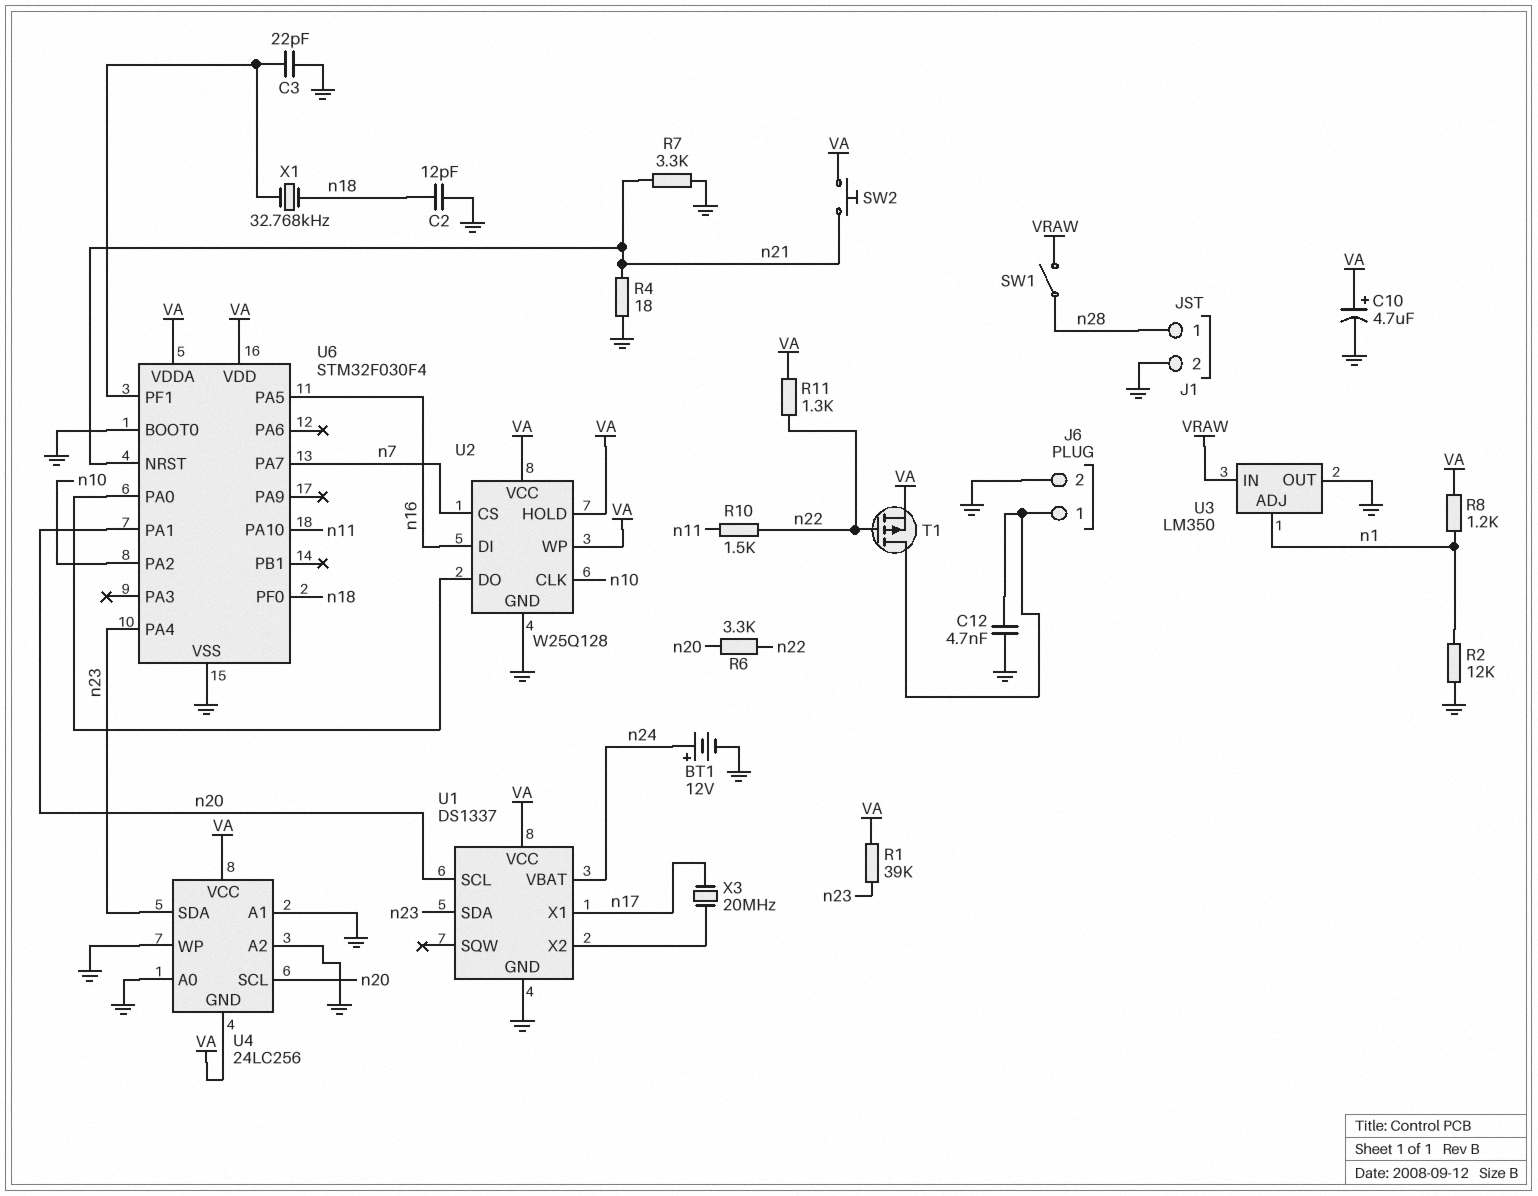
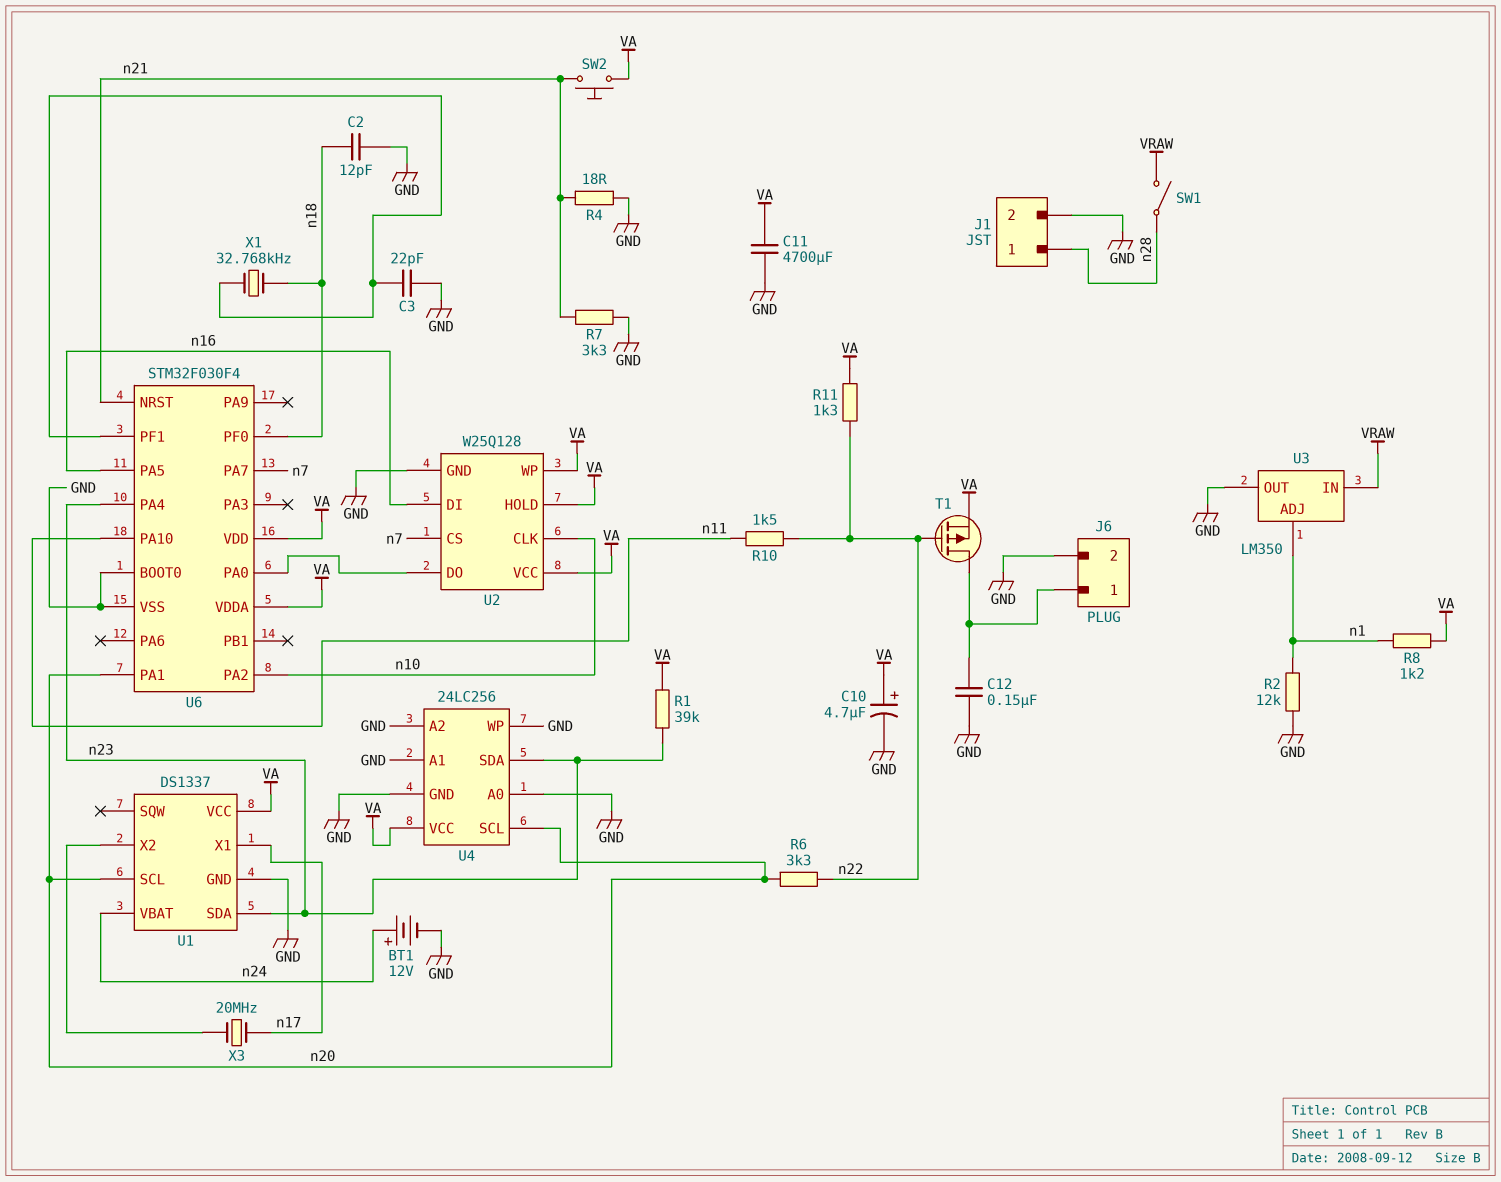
C11: none -> 4700uF (GND, VA)
C12: 4.7nF (GND, J6/1) -> 150nF (GND, J6/1)
U4 pin GND: VA -> GND

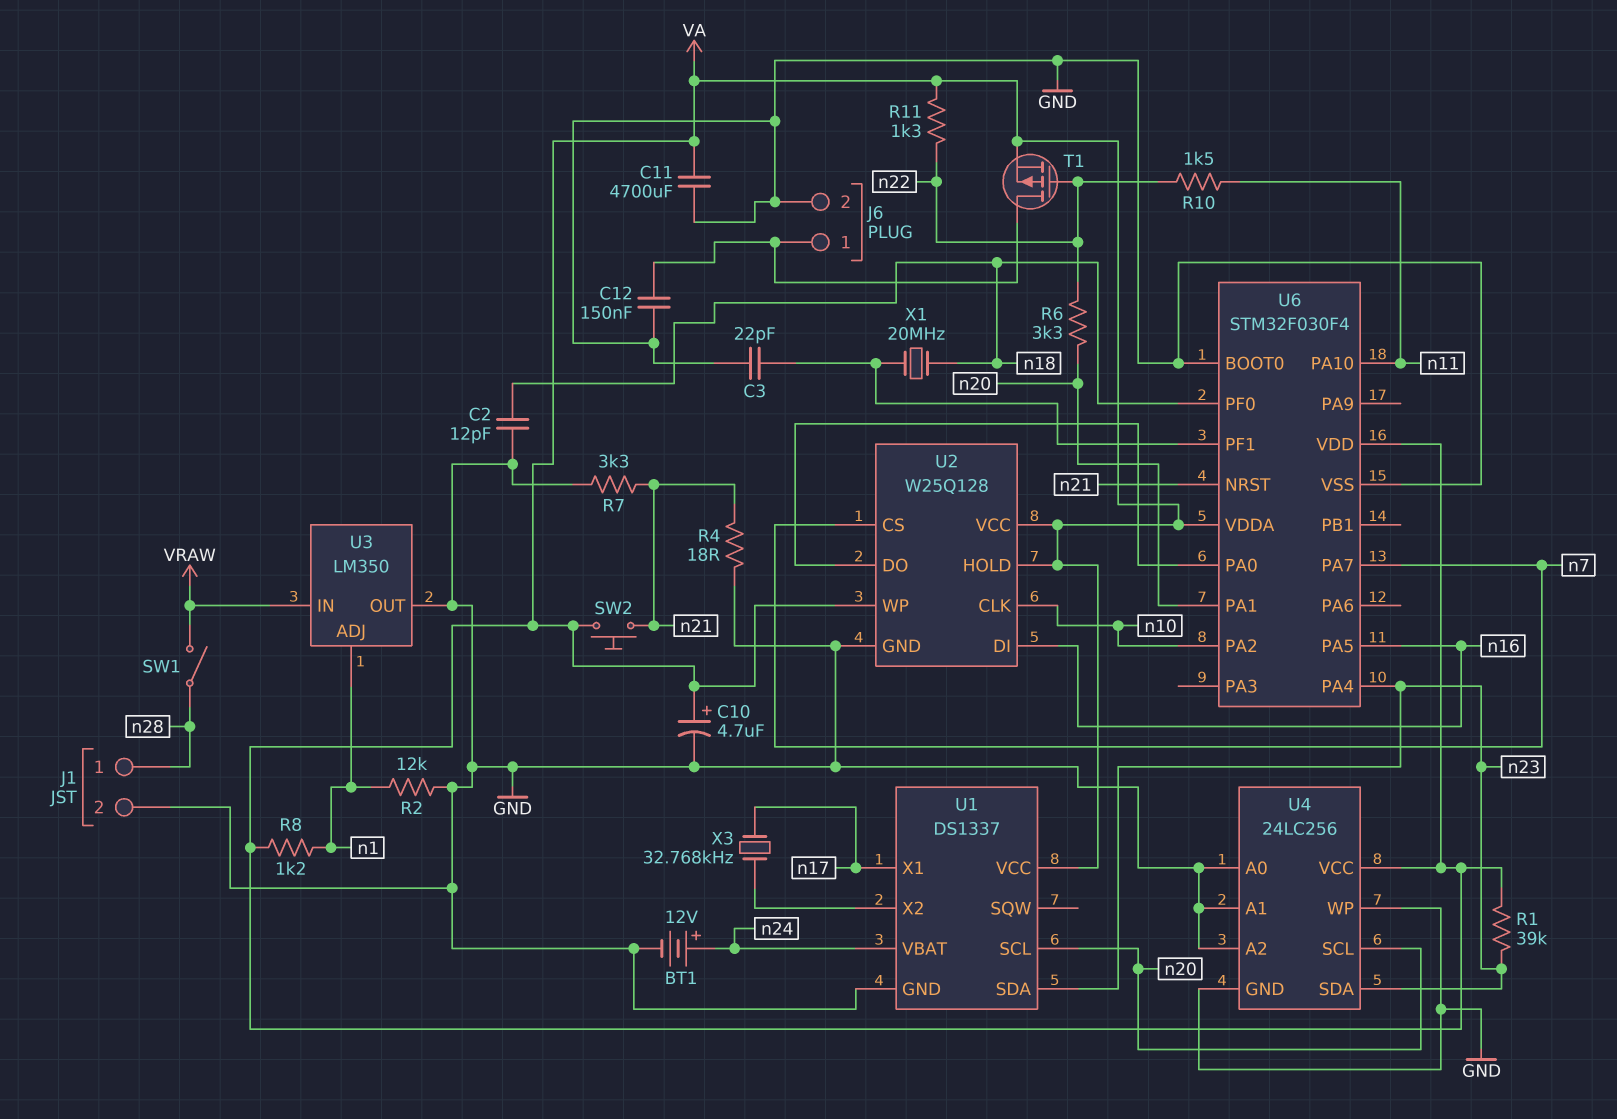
X1: 32.768kHz (U6/PF1, n18) -> 20MHz (U6/PF1, n18)
X3: 20MHz (U1/X2, n17) -> 32.768kHz (U1/X2, n17)

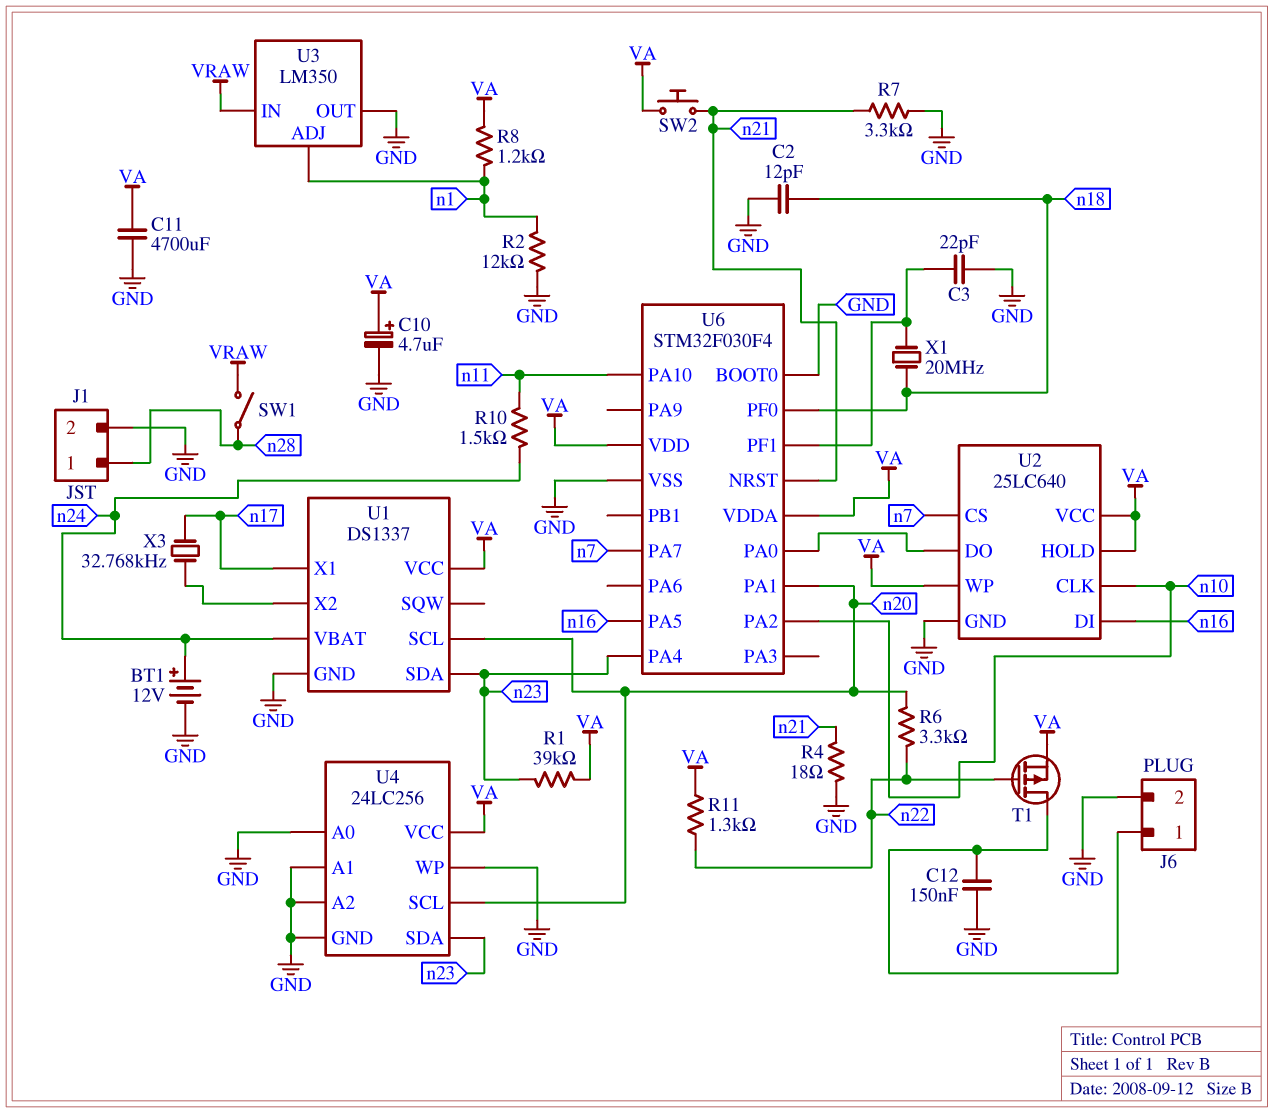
R10: 1.5k (n11, n22) -> 1.5k (n11, n24)
U2: W25Q128 -> 25LC640

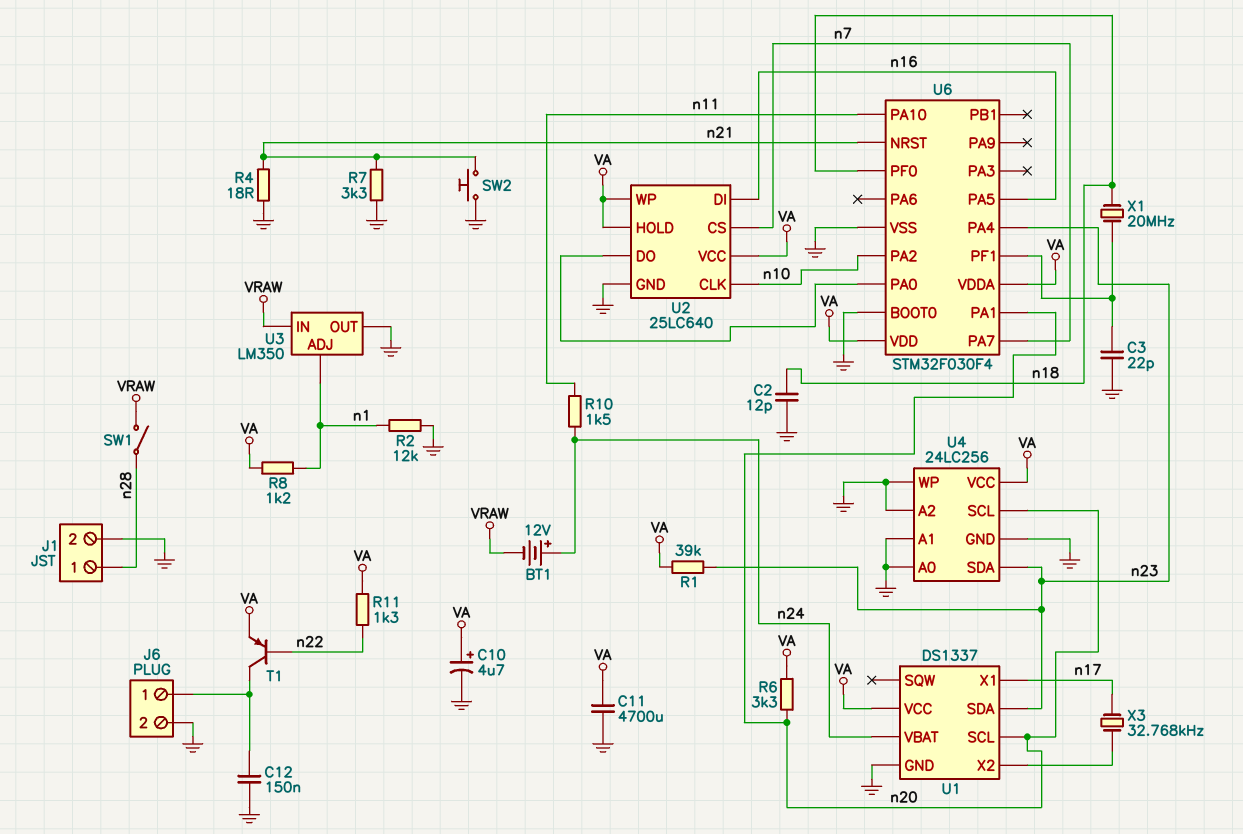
BT1: 12V (plus n24, minus GND) -> 12V (plus n24, minus VRAW)
R6: 3.3k (n20, n22) -> 3.3k (VA, n20)
SW2: button (VA, n21) -> button (GND, n21)
T1: PMOS (G n22, D J6/1, S VA) -> PNP (B n22, C J6/1, E VA)

